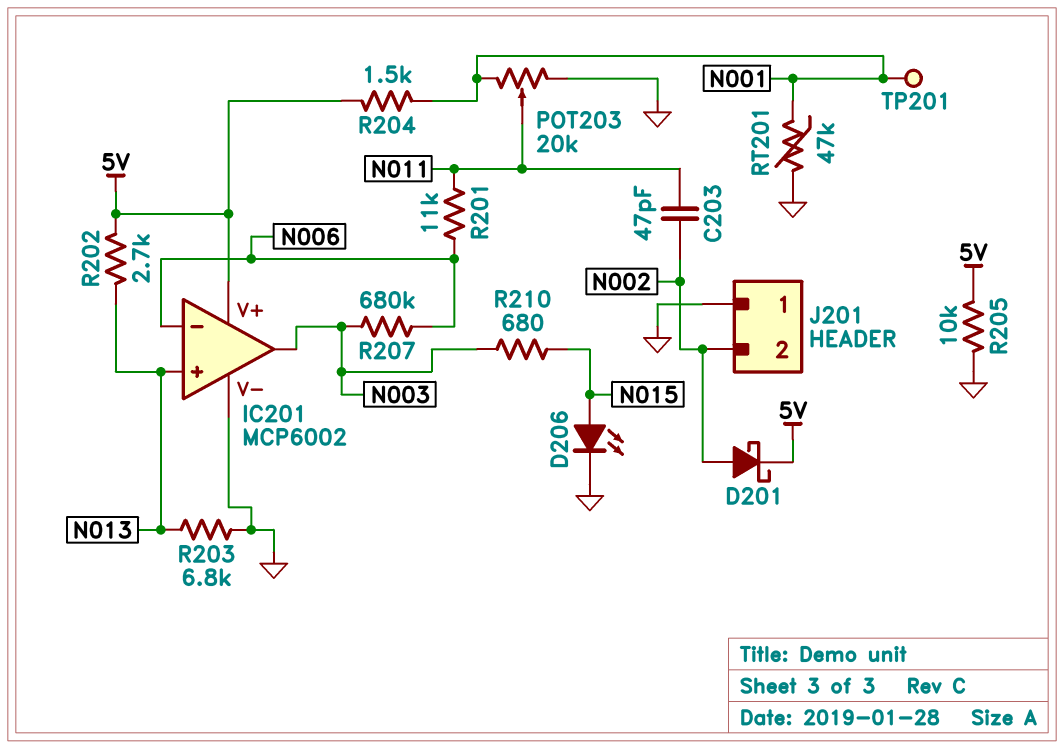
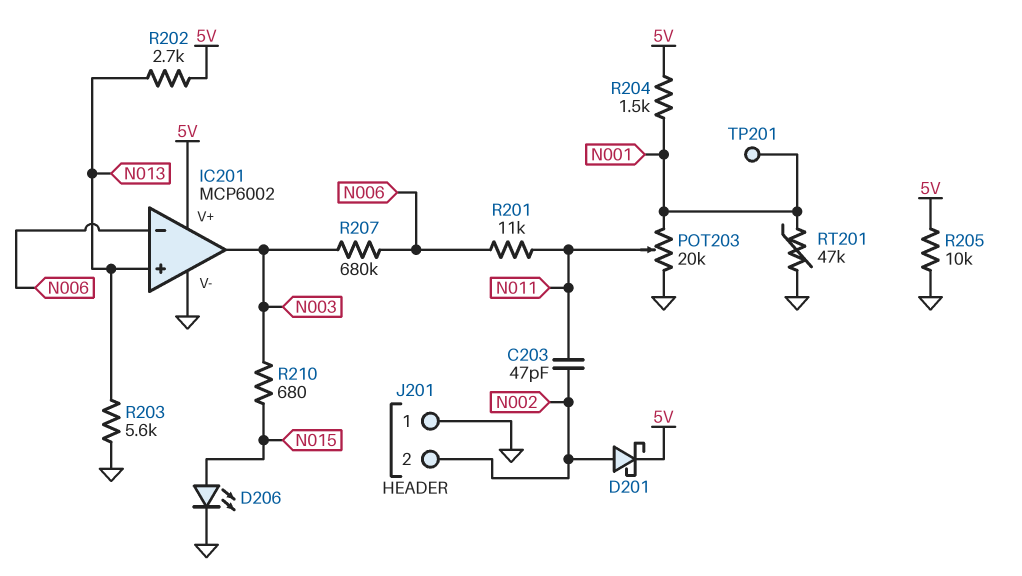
R203: 6.8k (GND, N013) -> 5.6k (GND, N013)

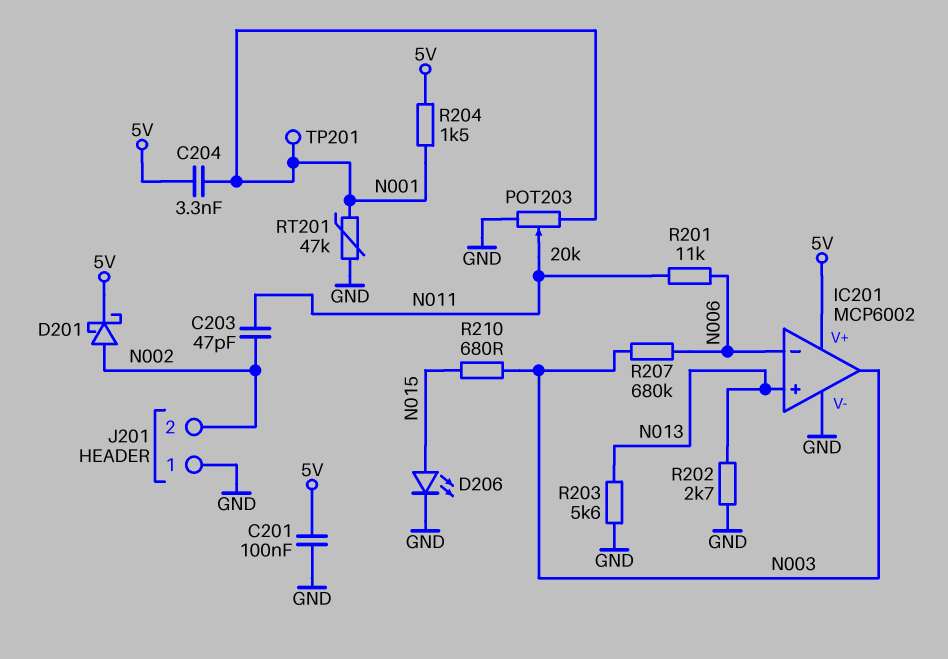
C201: none -> 100nF (5V, GND)
C204: none -> 3.3nF (5V, N001)
R202: 2.7k (5V, N013) -> 2.7k (GND, N013)
R205: 10k (5V, GND) -> none

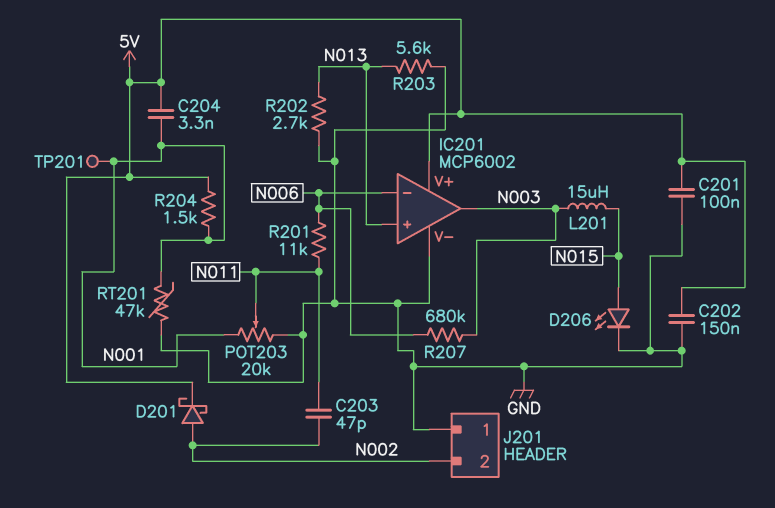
C202: none -> 150nF (5V, GND)
L201: none -> 15uH (N003, N015)
R210: 680 (N003, N015) -> none

